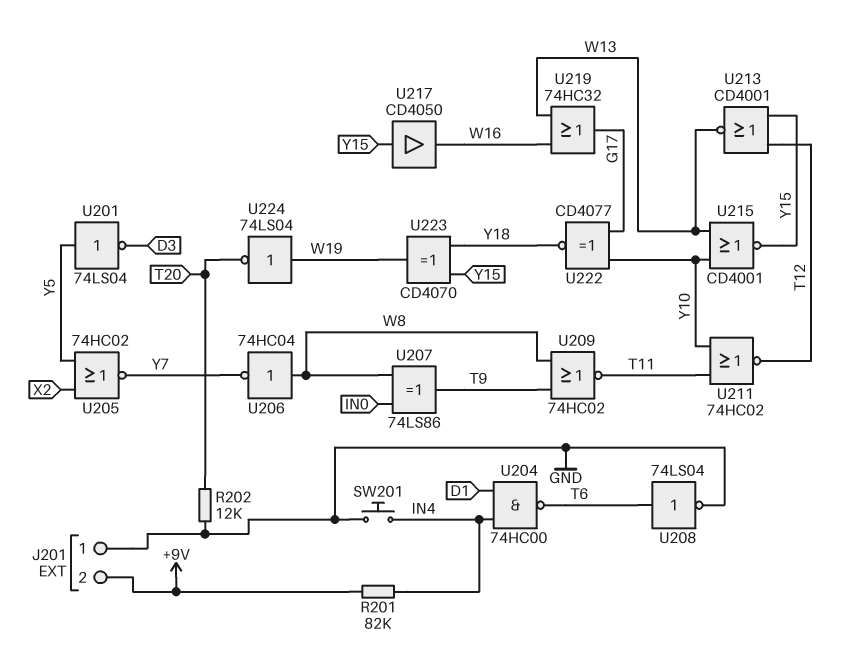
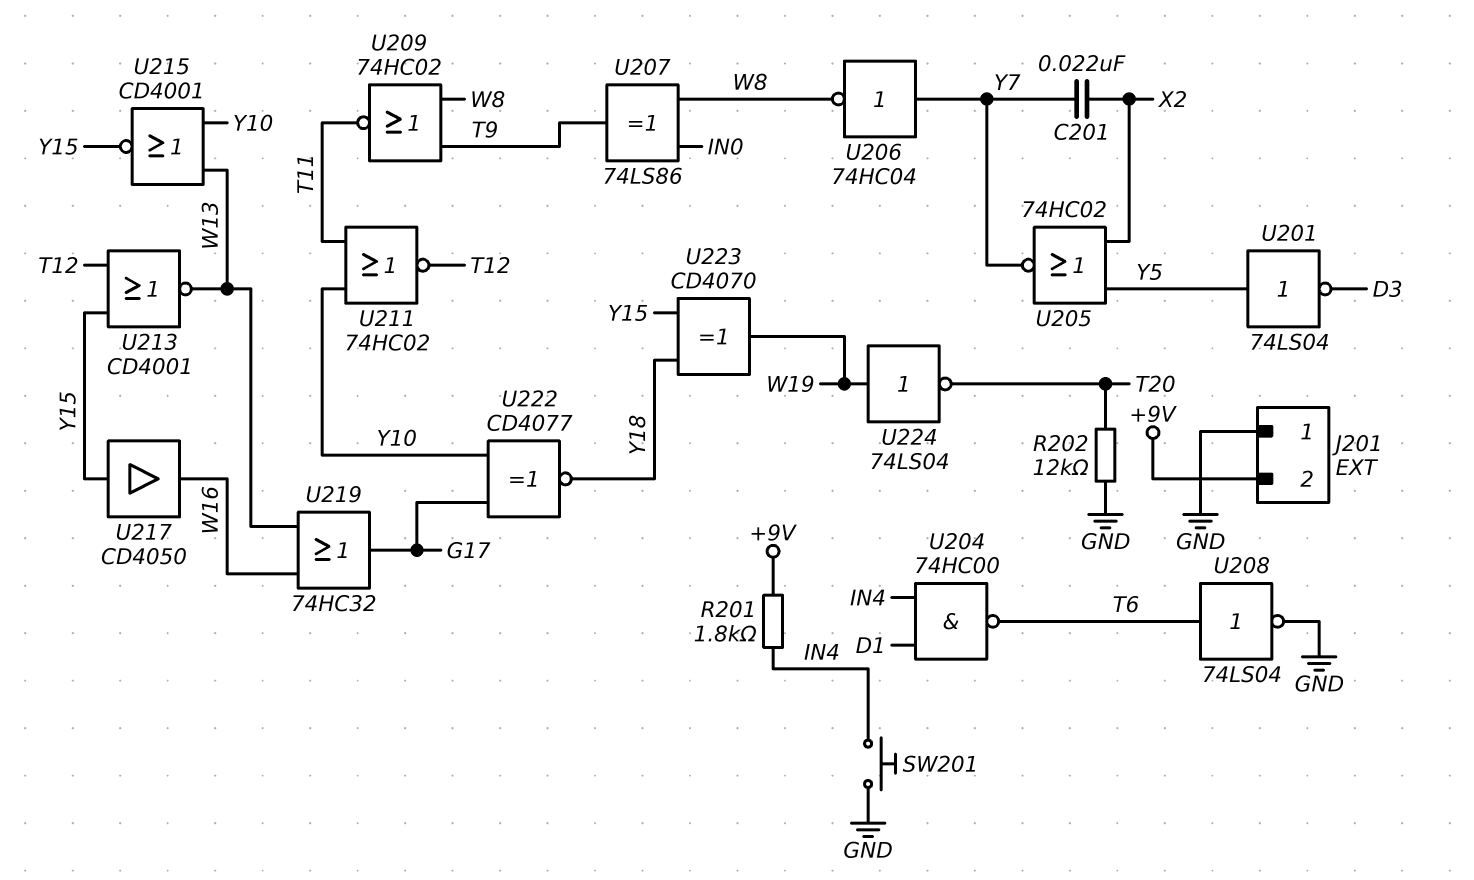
C201: none -> 22nF (X2, Y7)
R201: 82k (+9V, IN4) -> 1.8k (+9V, IN4)
U206: NOT 74HC04 (in W8, out Y7) -> NOT 74HC04 (in Y7, out W8)

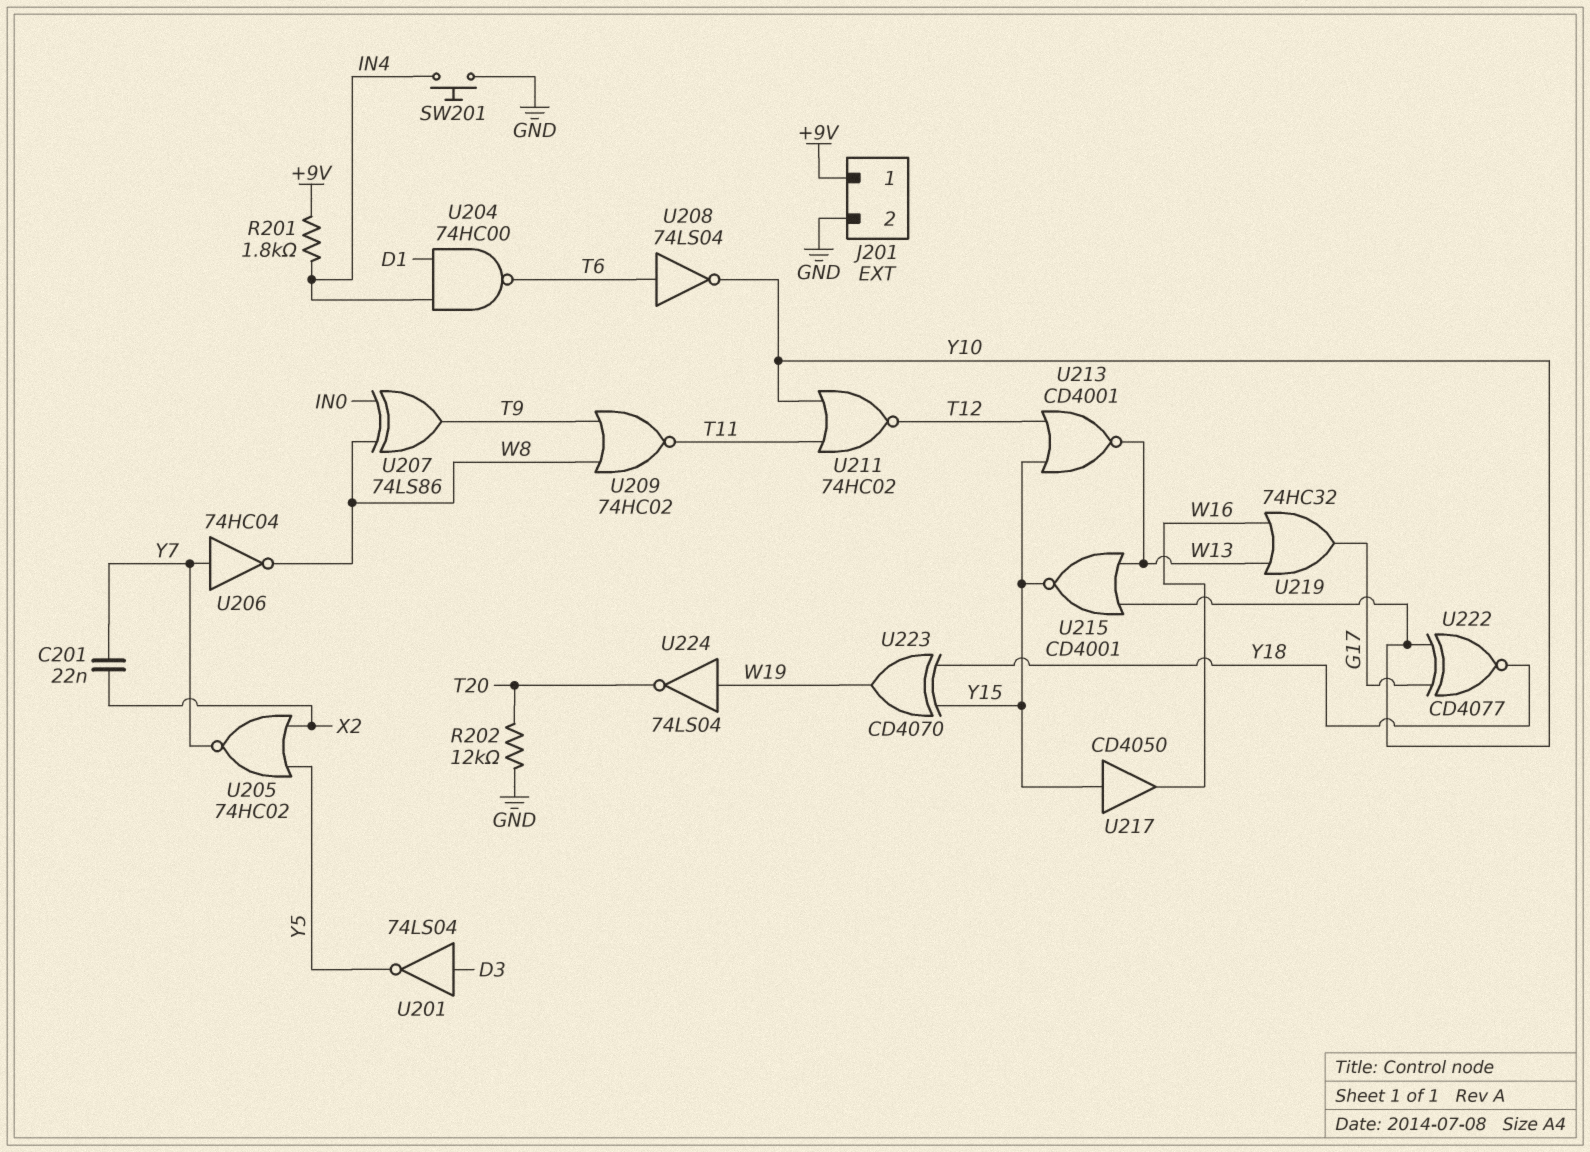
J201 pin 1: GND -> +9V
J201 pin 2: +9V -> GND
U201: NOT 74LS04 (in Y5, out D3) -> NOT 74LS04 (in D3, out Y5)
U208: NOT 74LS04 (in T6, out GND) -> NOT 74LS04 (in T6, out Y10)

